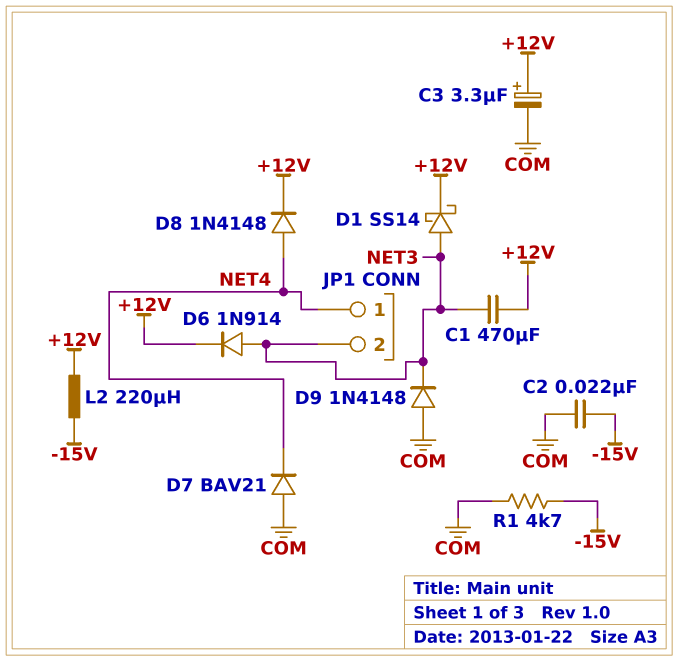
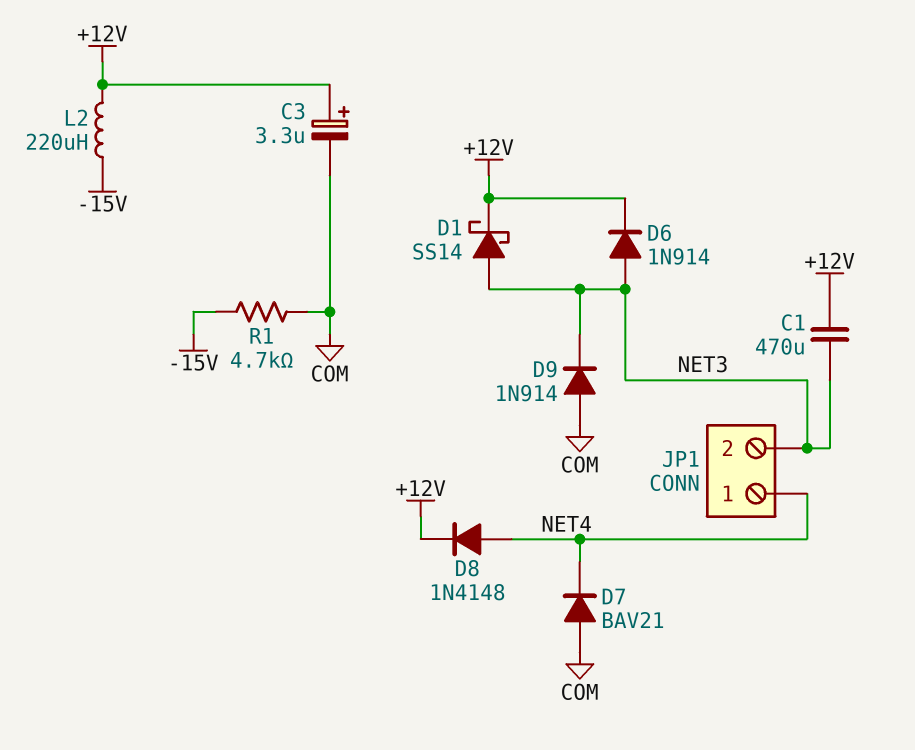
C2: 22nF (-15V, COM) -> none
D9: diode 1N4148 (A COM, K NET3) -> diode 1N914 (A COM, K NET3)

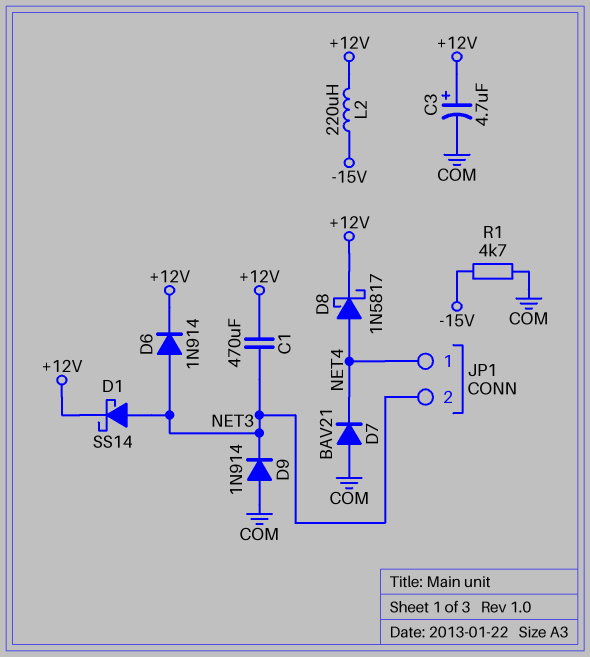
C3: 3.3uF (plus +12V, minus COM) -> 4.7uF (plus +12V, minus COM)
D8: diode 1N4148 (A NET4, K +12V) -> schottky 1N5817 (A NET4, K +12V)

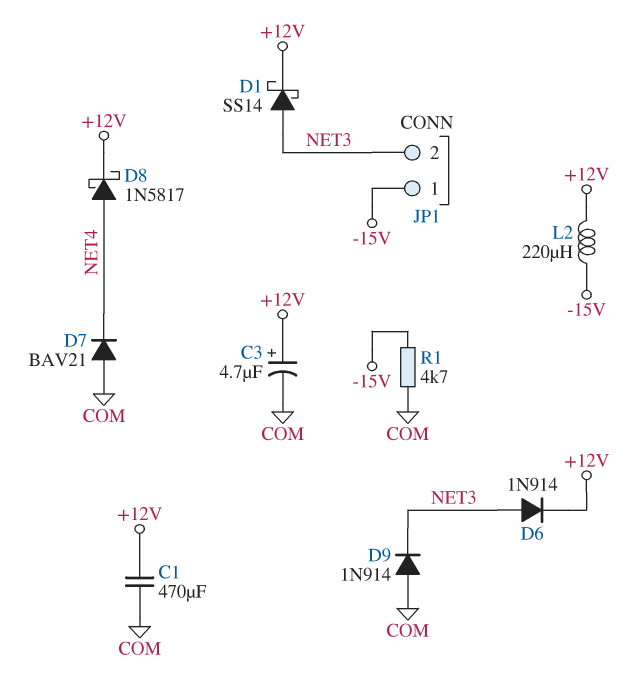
C1: 470uF (+12V, NET3) -> 470uF (+12V, COM)
JP1 pin 1: NET4 -> -15V

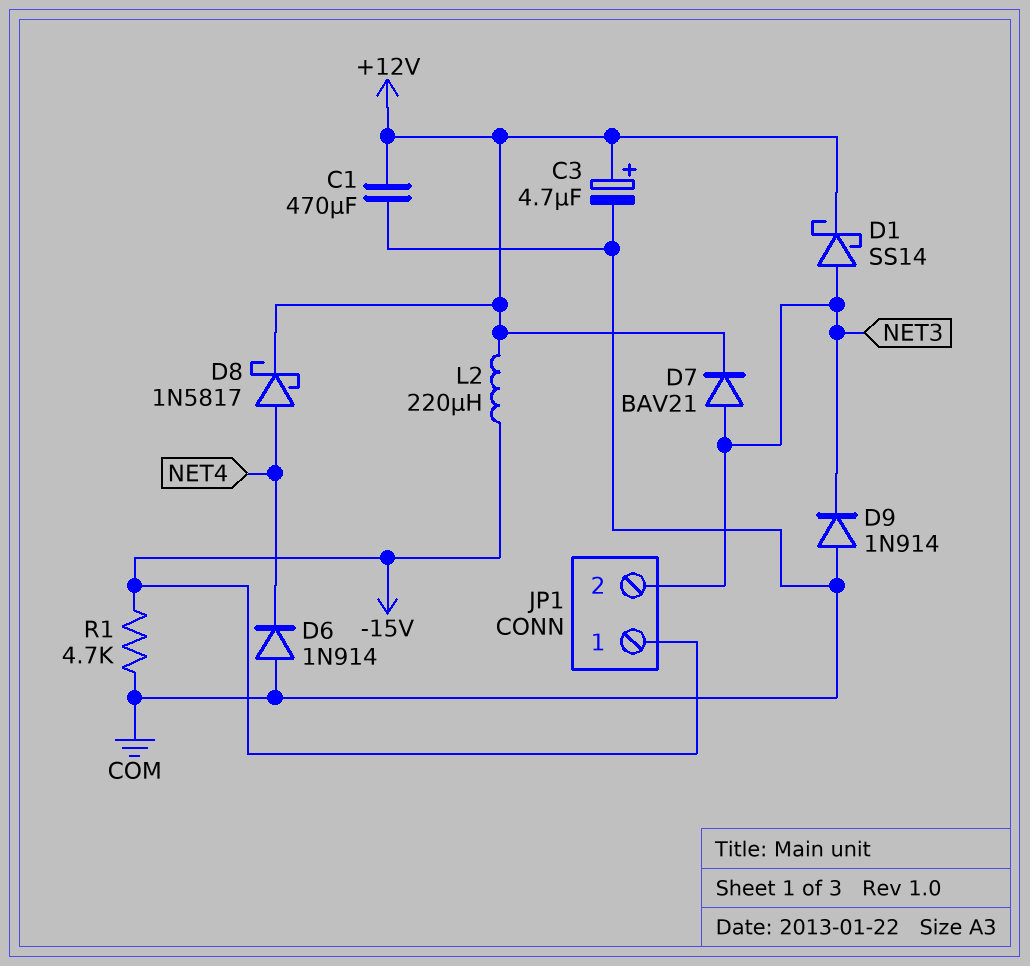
D6: diode 1N914 (A NET3, K +12V) -> diode 1N914 (A COM, K NET4)
D7: diode BAV21 (A COM, K NET4) -> diode BAV21 (A NET3, K +12V)

